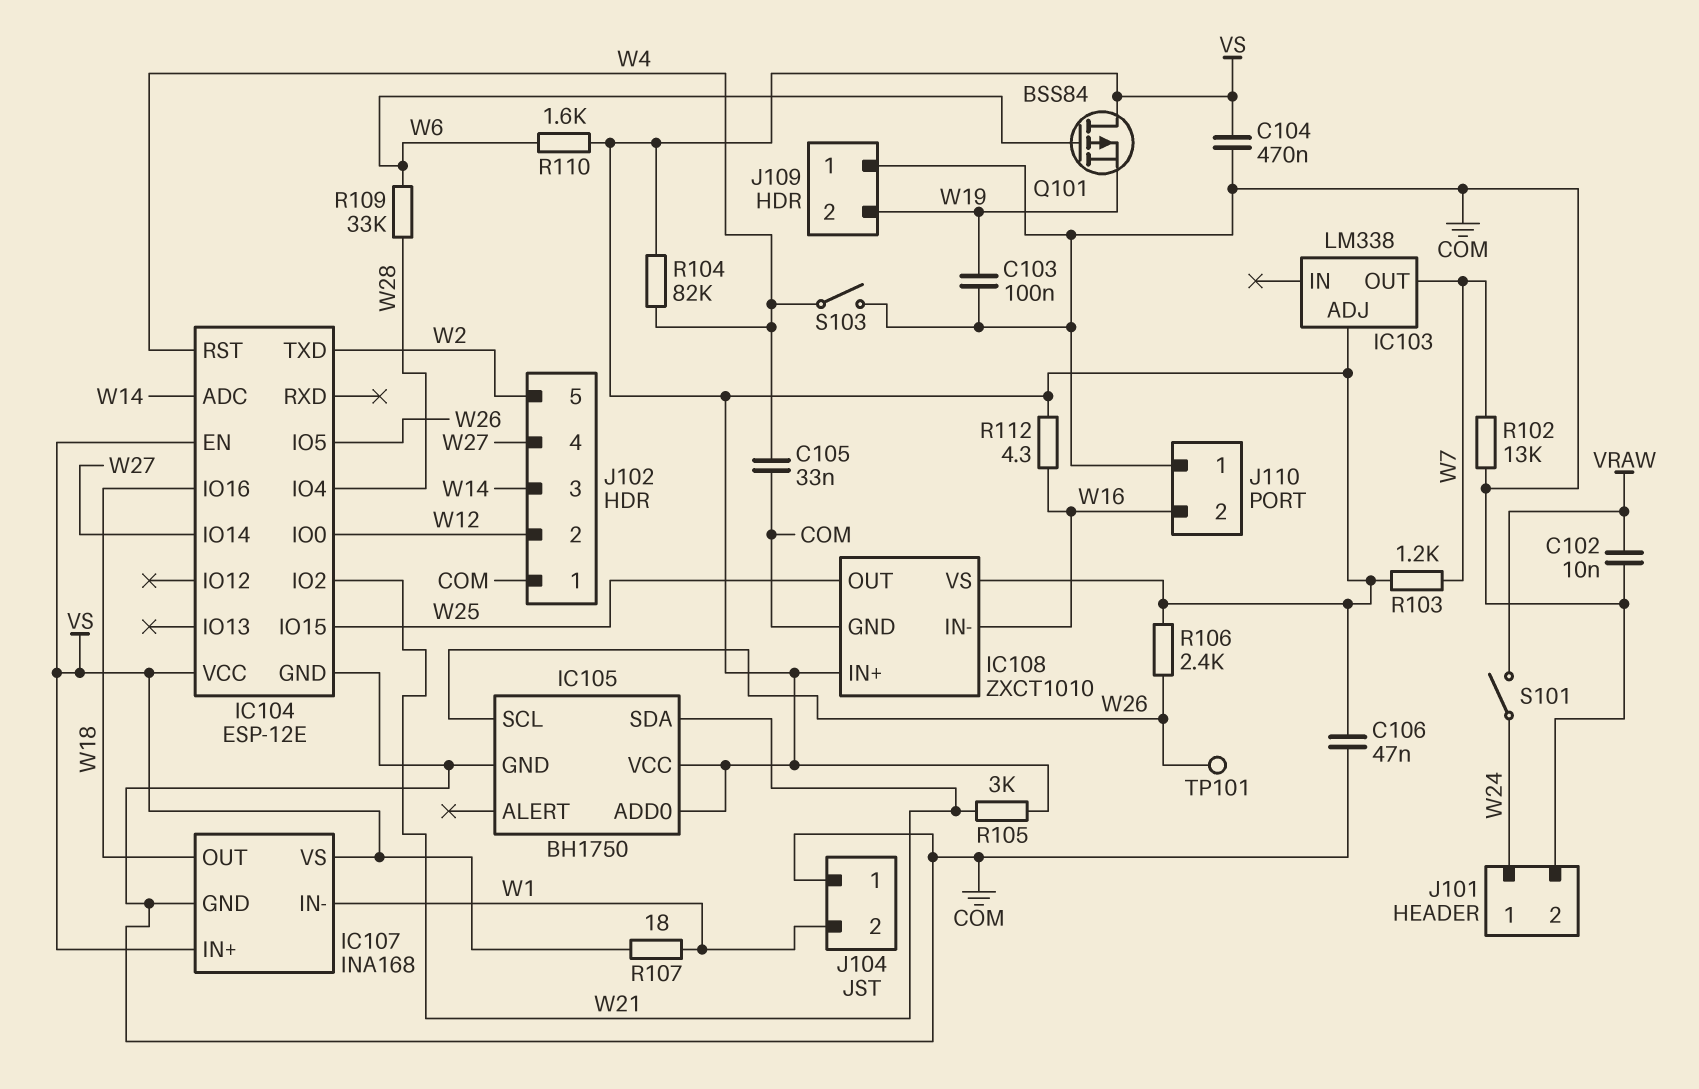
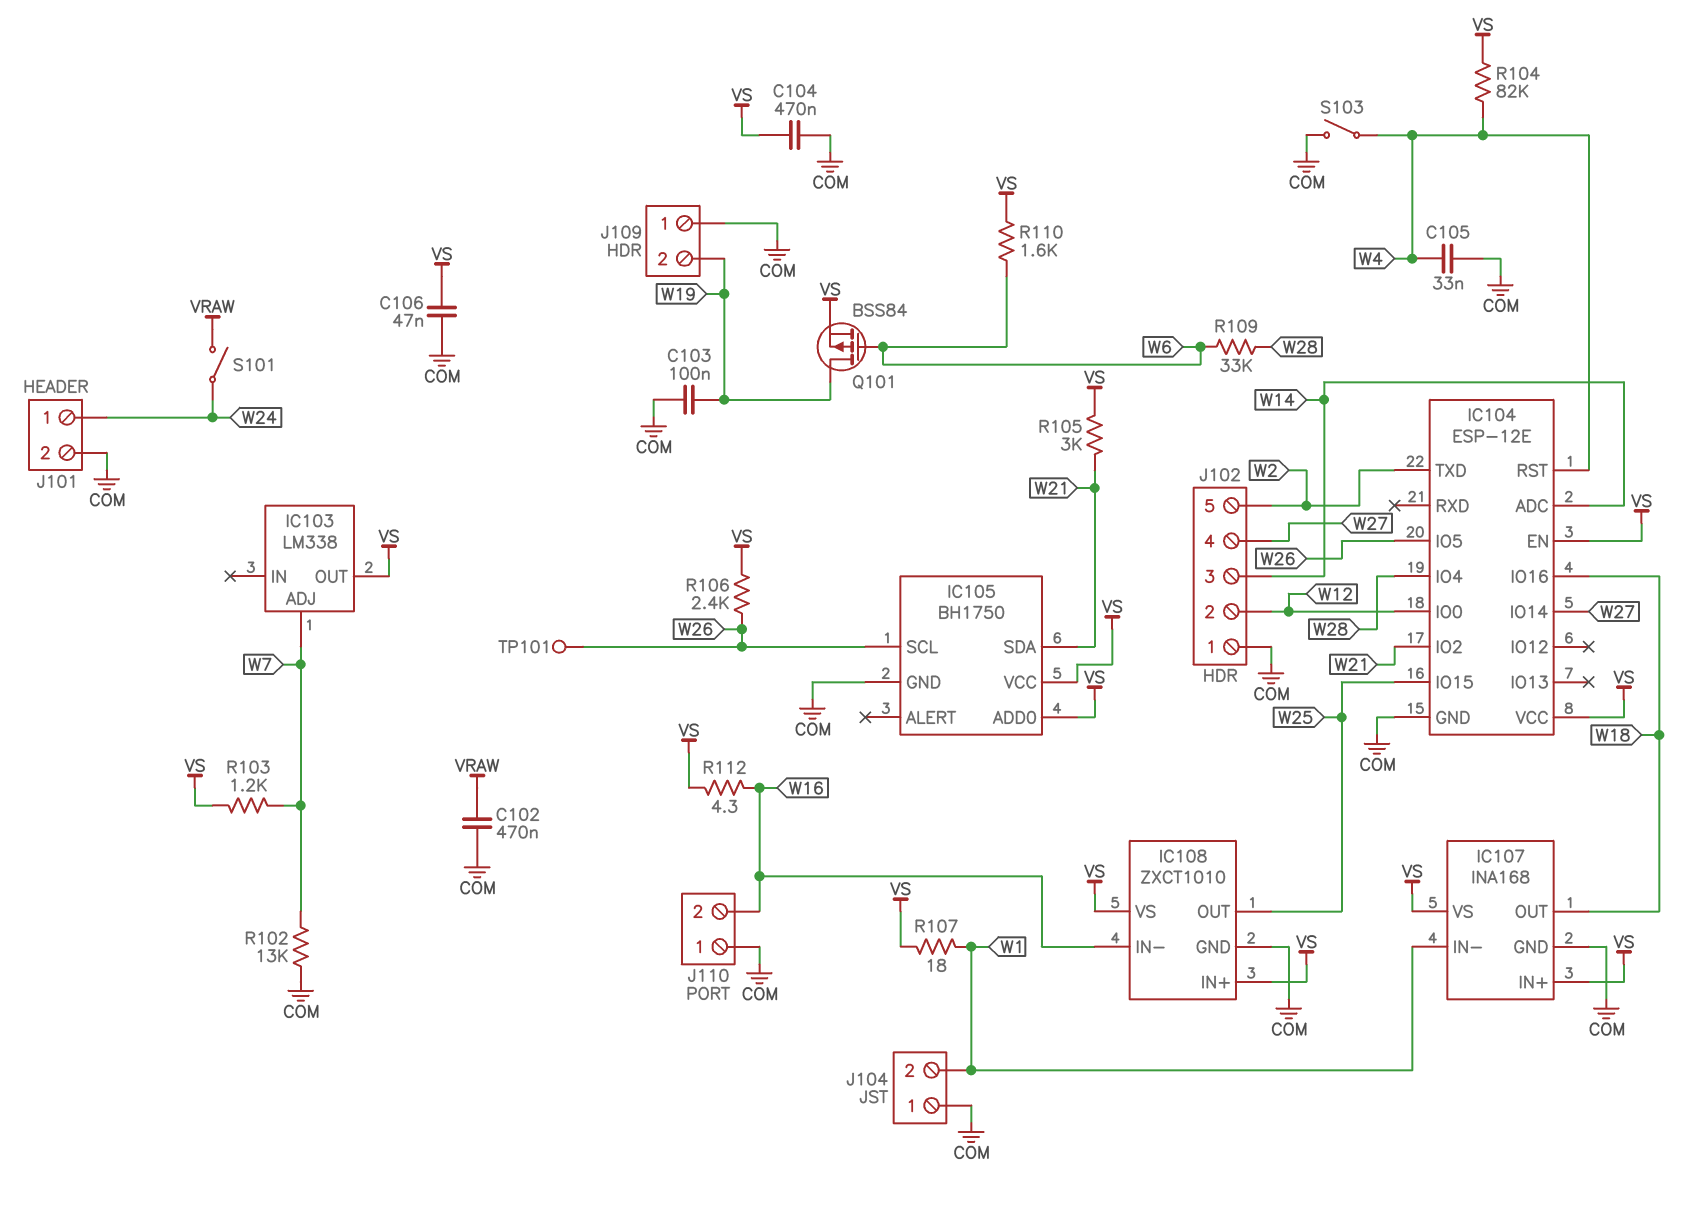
C102: 10nF (COM, VRAW) -> 470nF (COM, VRAW)
IC103 pin ADJ: VS -> W7
IC103 pin OUT: W7 -> VS
Q101: PMOS BSS84 (G W6, D VS, S W19) -> PMOS BSS84 (G W6, D W19, S VS)

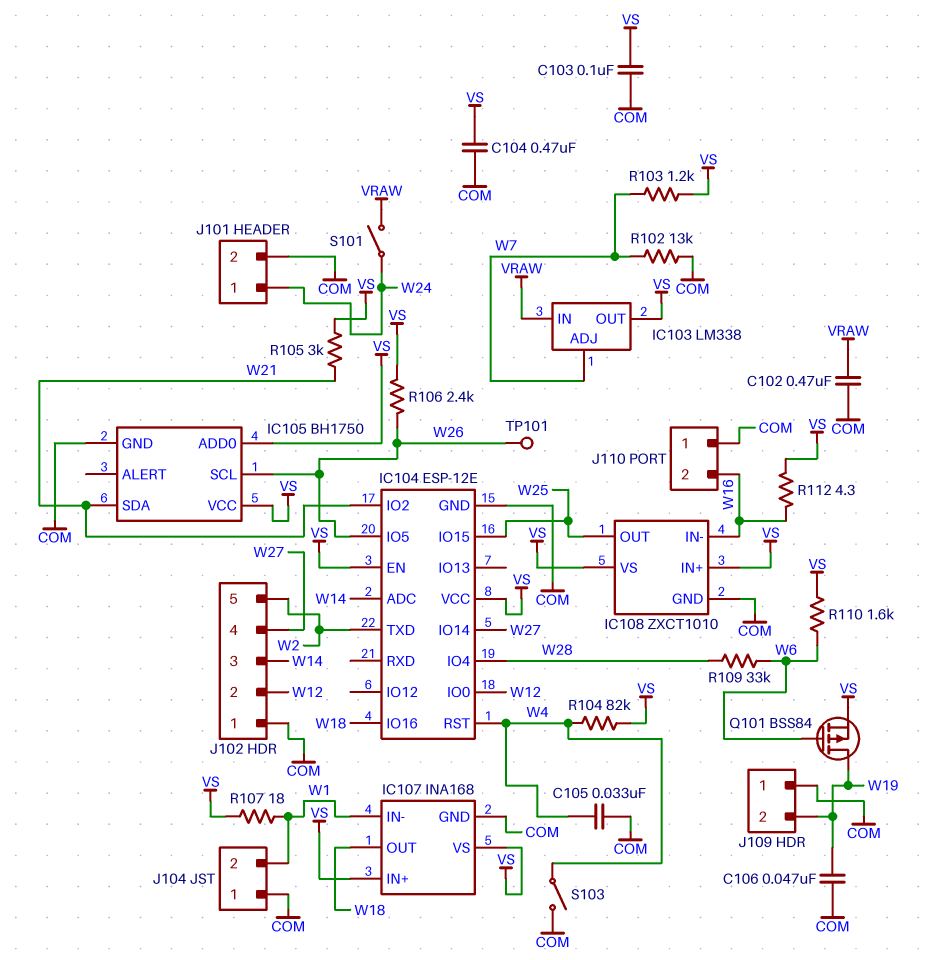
C103: 100nF (COM, W19) -> 100nF (COM, VS)
C106: 47nF (COM, VS) -> 47nF (COM, W19)
IC103 pin IN: none -> VRAW

